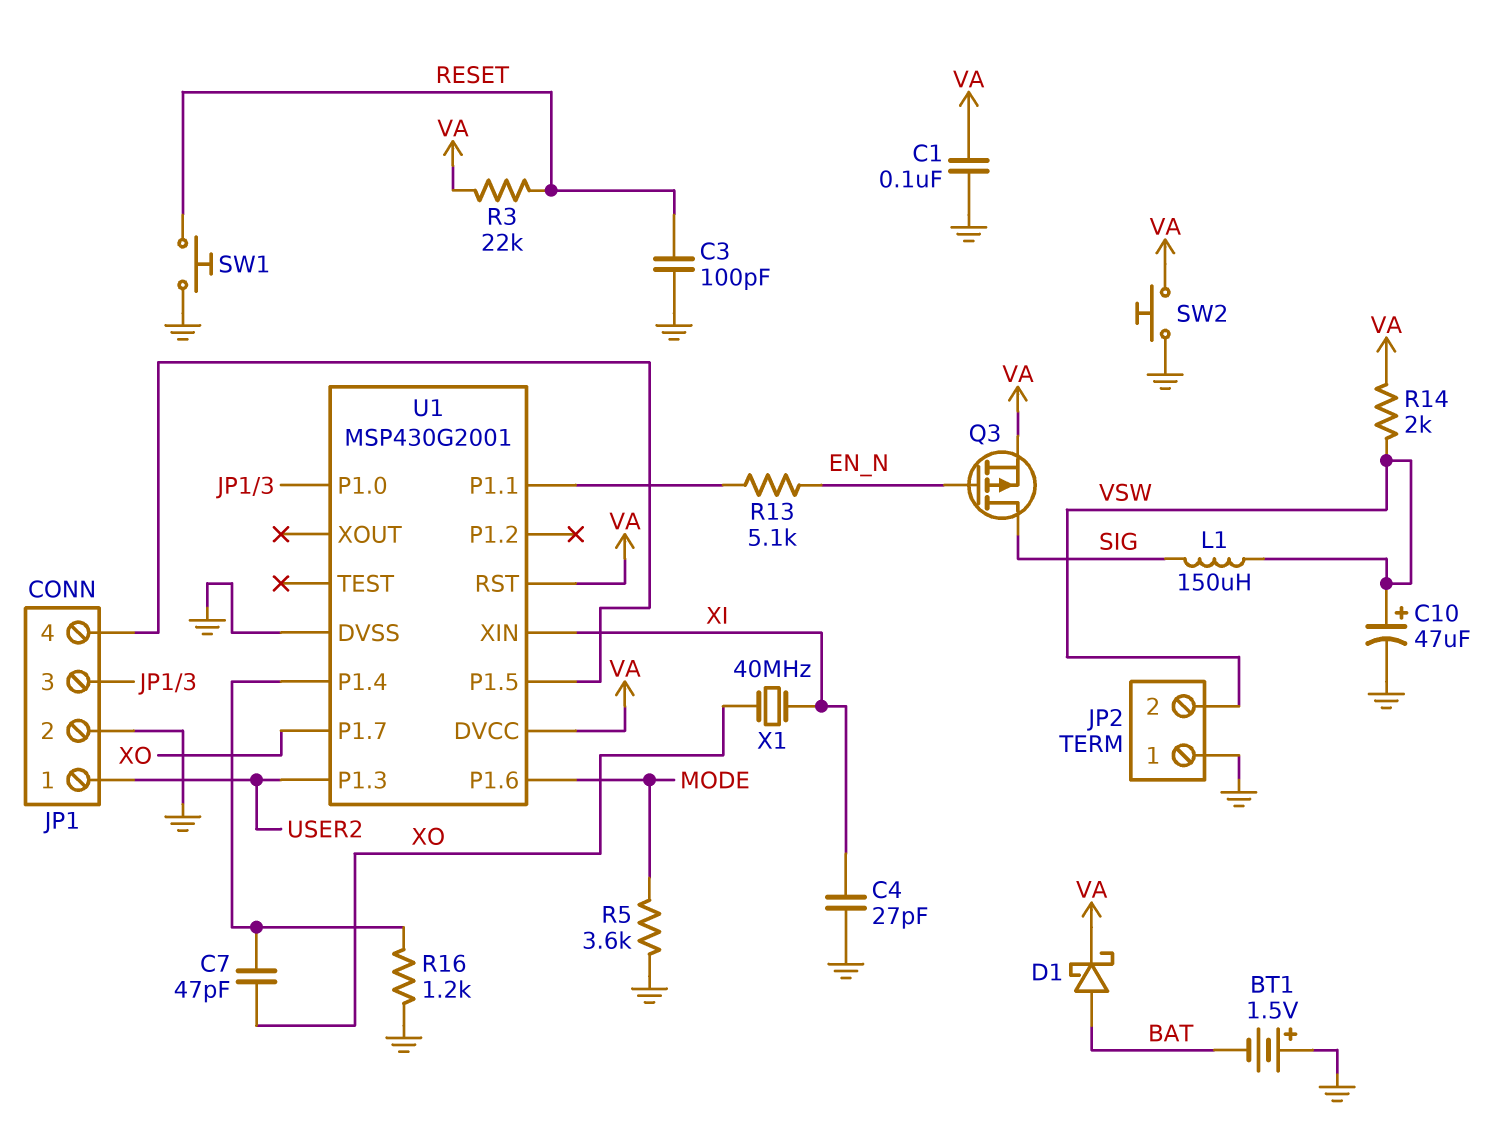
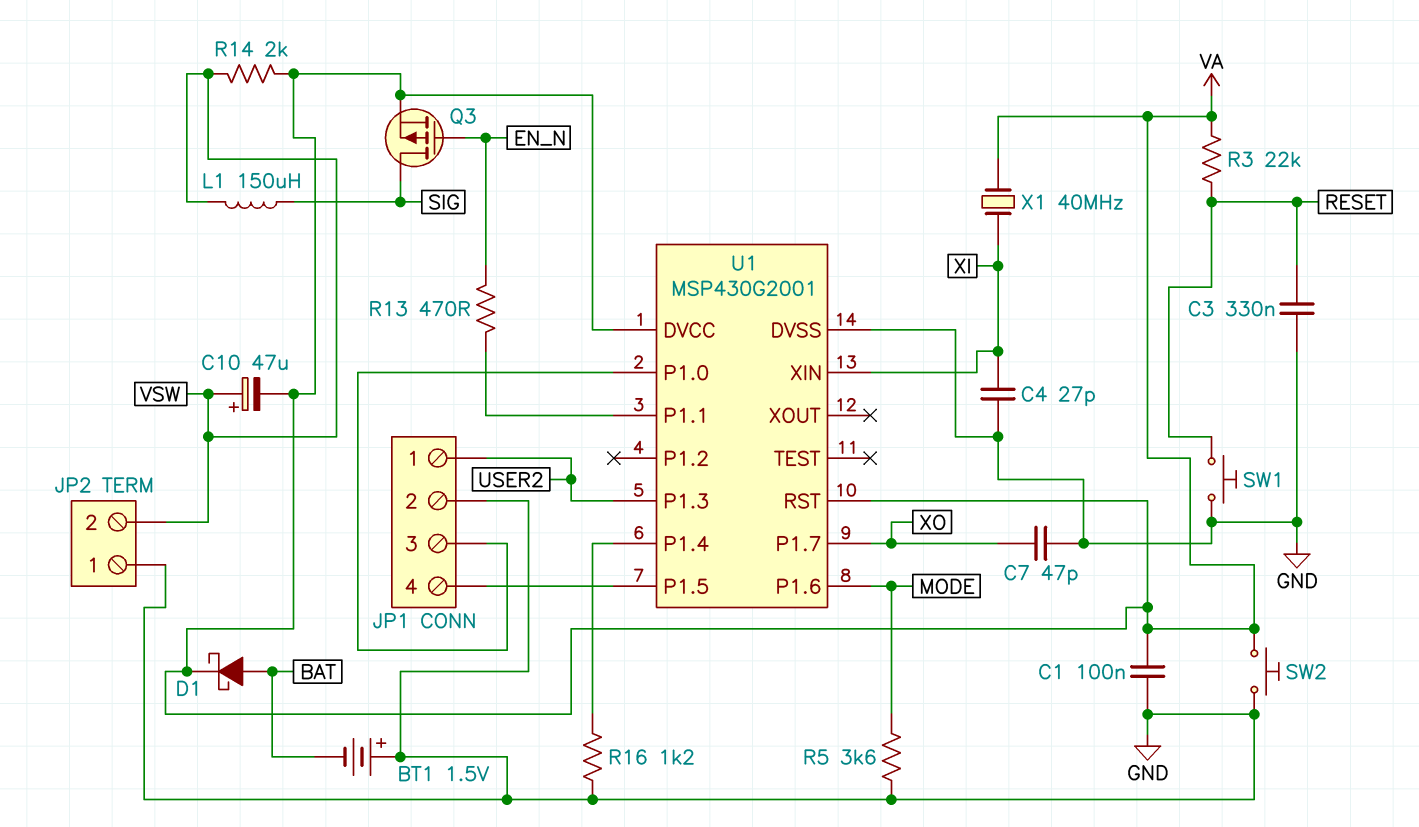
C3: 100pF (GND, RESET) -> 330nF (GND, RESET)
C7: 47pF (U1/P1.4, XO) -> 47pF (GND, XO)
C10: 47uF (plus VSW, minus GND) -> 47uF (plus VSW, minus VA)
R13: 5.1k (EN_N, U1/P1.1) -> 470 (EN_N, U1/P1.1)
X1: 40MHz (XI, XO) -> 40MHz (VA, XI)

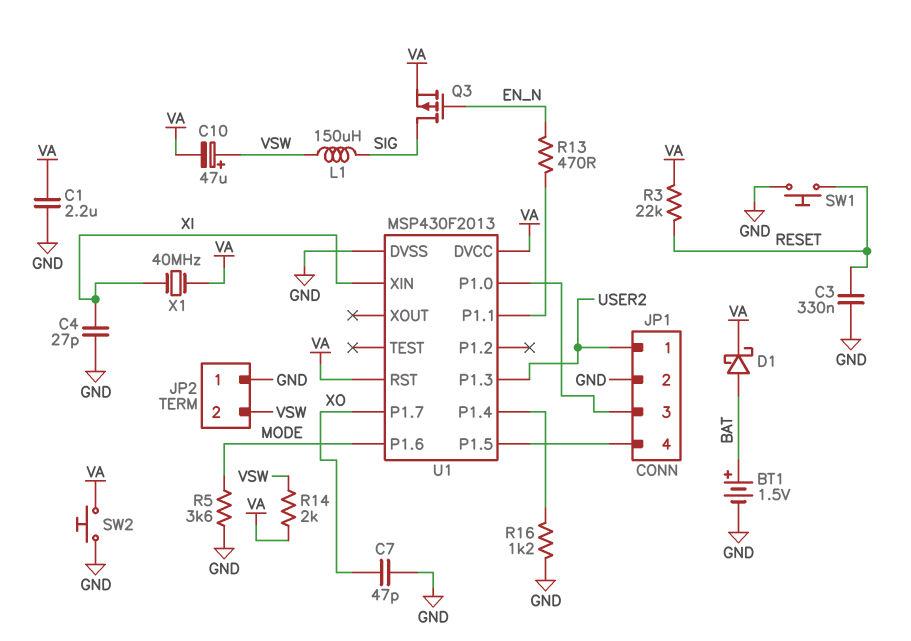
BT1: 1.5V (plus GND, minus BAT) -> 1.5V (plus BAT, minus GND)
C1: 100nF (GND, VA) -> 2.2uF (GND, VA)
U1: MSP430G2001 -> MSP430F2013

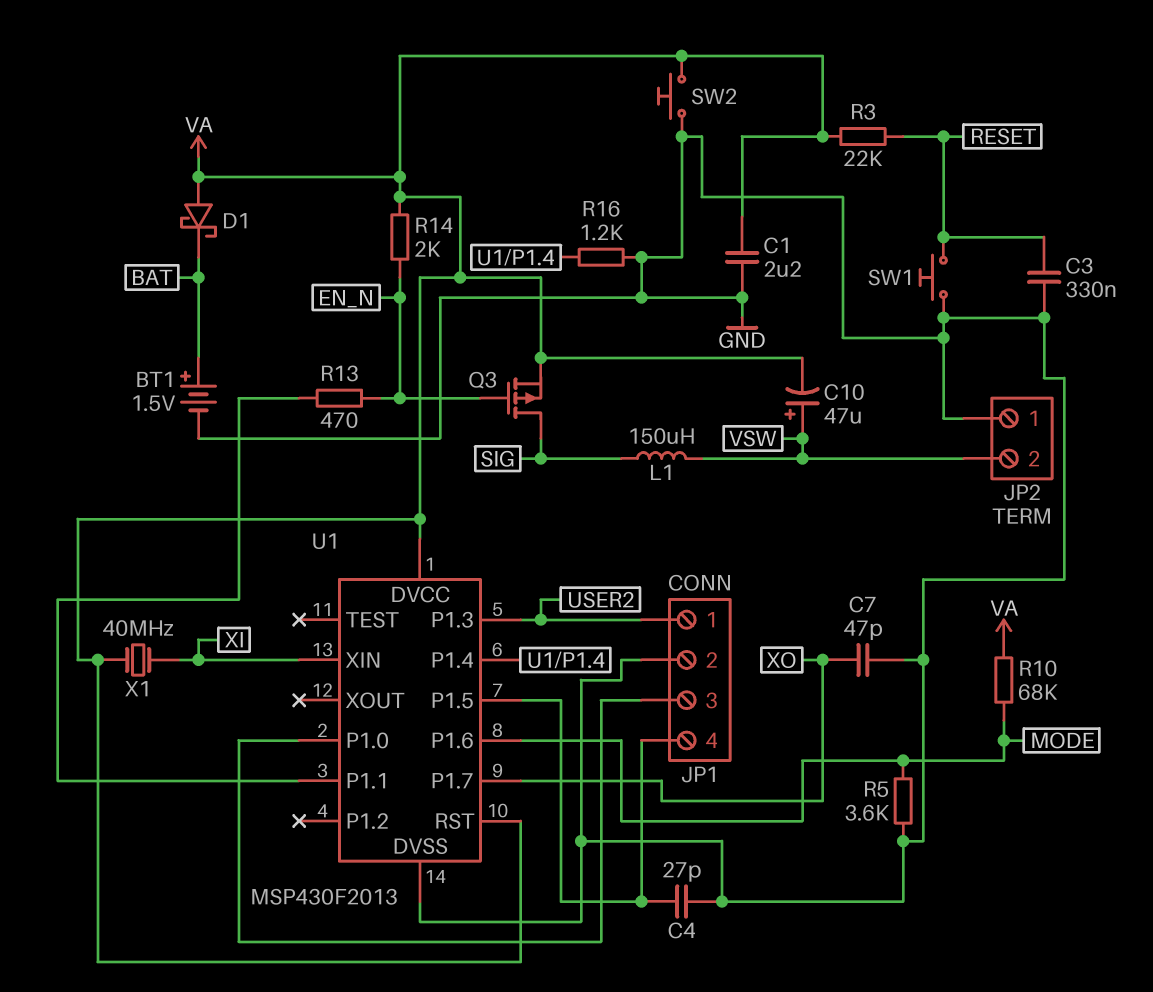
C4: 27pF (GND, XI) -> 27pF (GND, JP1/4)
D1: schottky (A BAT, K VA) -> schottky (A VA, K BAT)
R10: none -> 68k (MODE, VA)
R14: 2k (VA, VSW) -> 2k (EN_N, VA)

